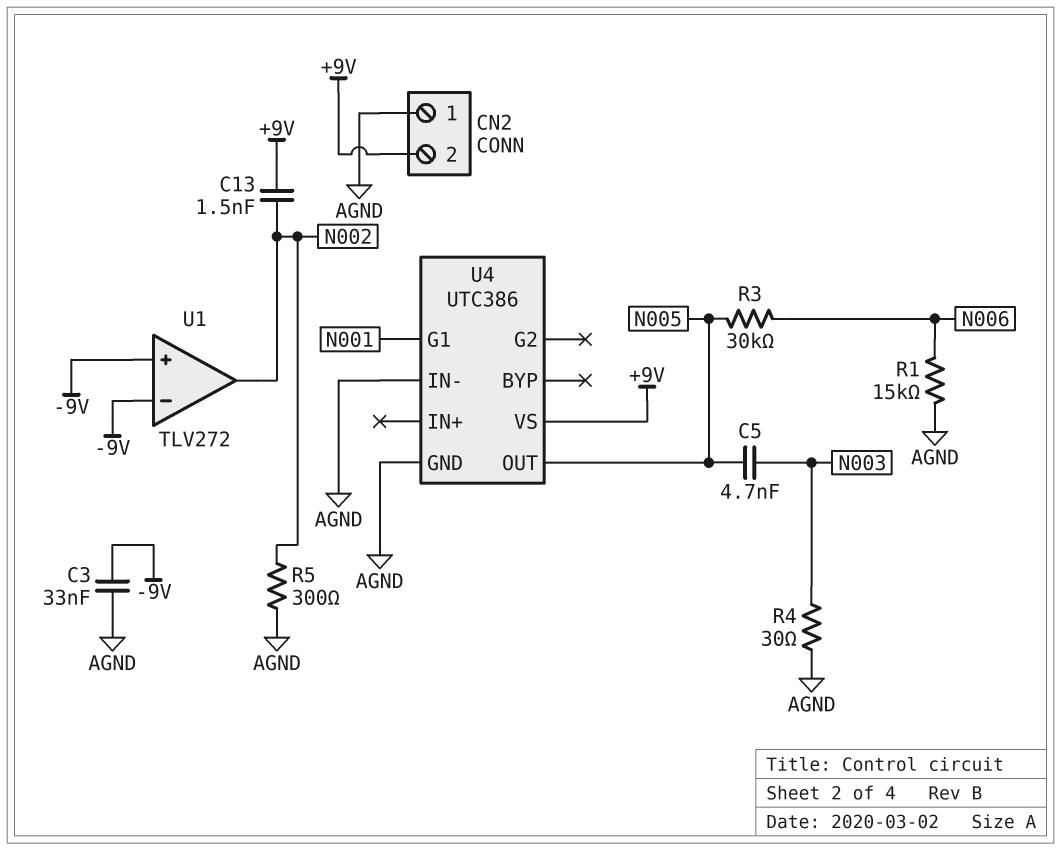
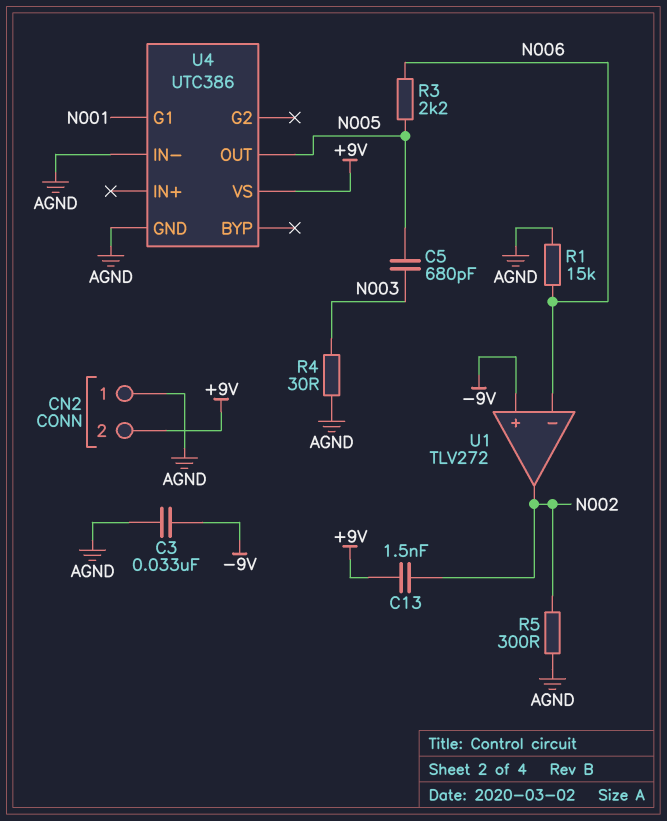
C5: 4.7nF (N003, N005) -> 680pF (N003, N005)
R3: 30k (N005, N006) -> 2.2k (N005, N006)
U1 pin in-: -9V -> N006

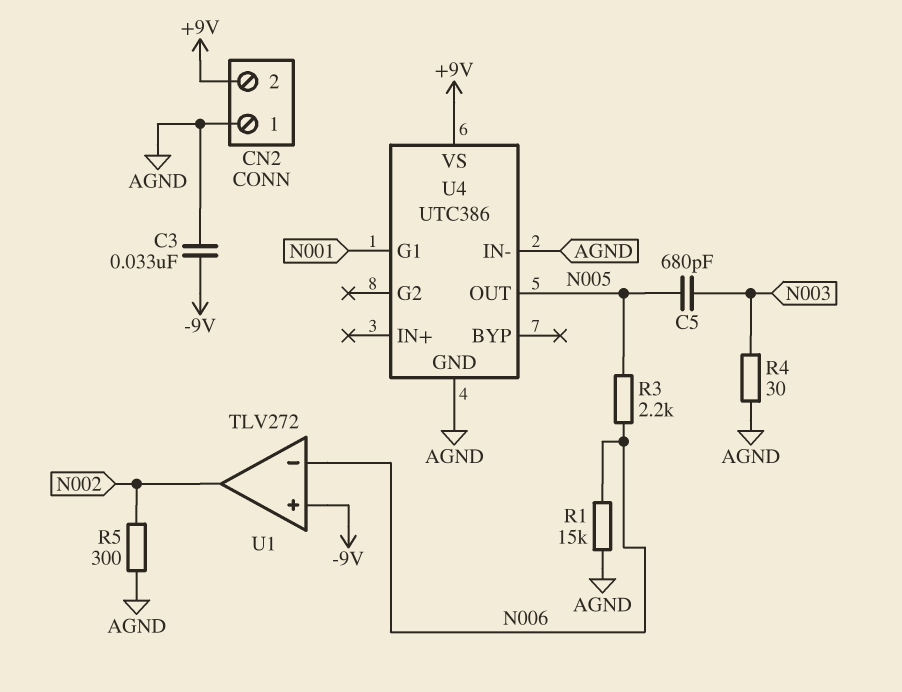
C13: 1.5nF (+9V, N002) -> none

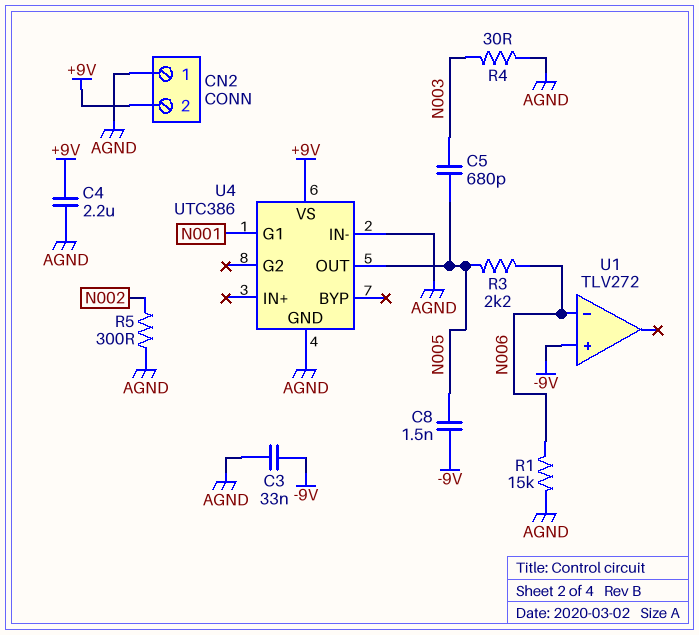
C4: none -> 2.2uF (+9V, AGND)
C8: none -> 1.5nF (-9V, N005)
U1 pin out: N002 -> none

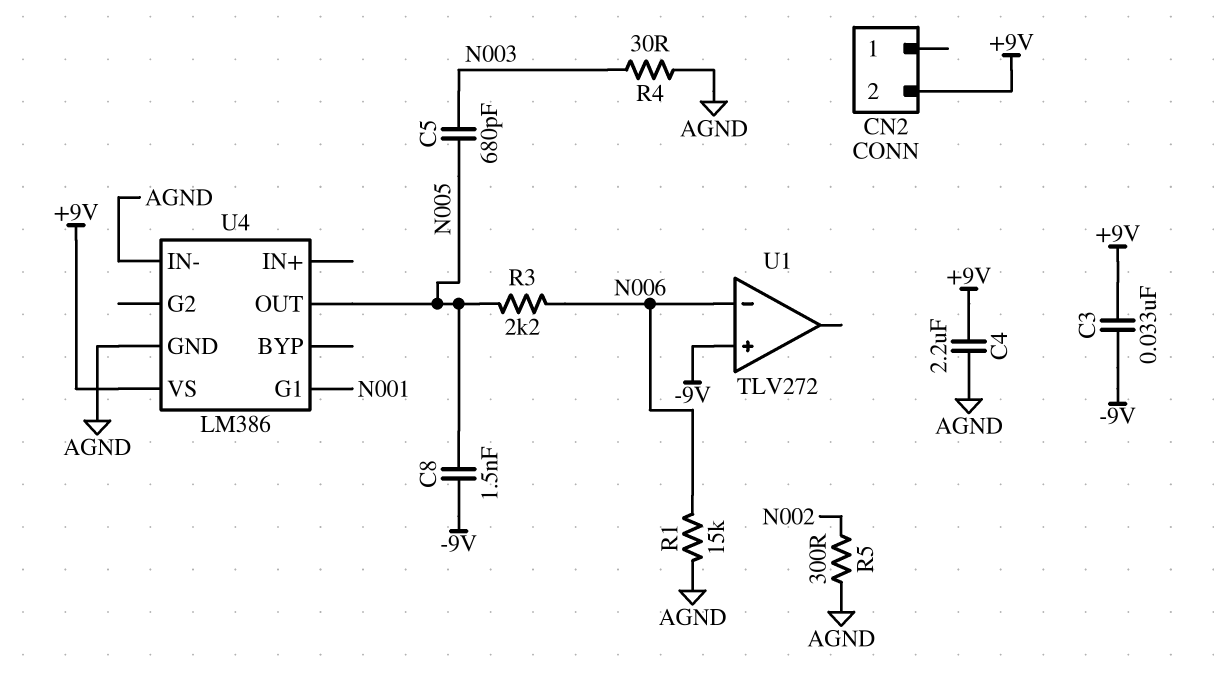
C3: 33nF (-9V, AGND) -> 33nF (+9V, -9V)
CN2 pin 1: AGND -> none
U4: UTC386 -> LM386

